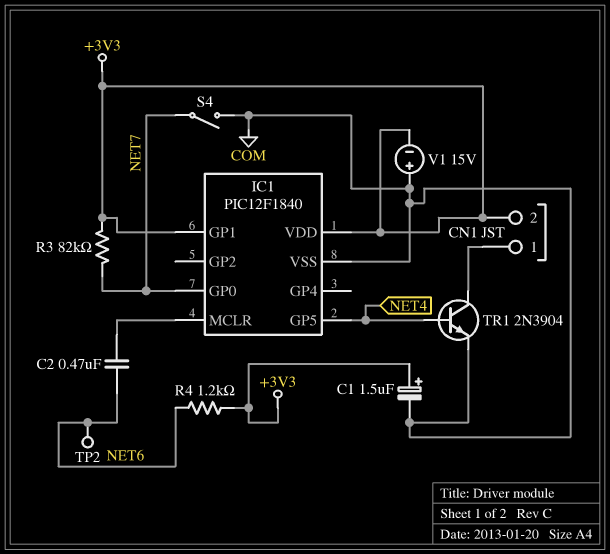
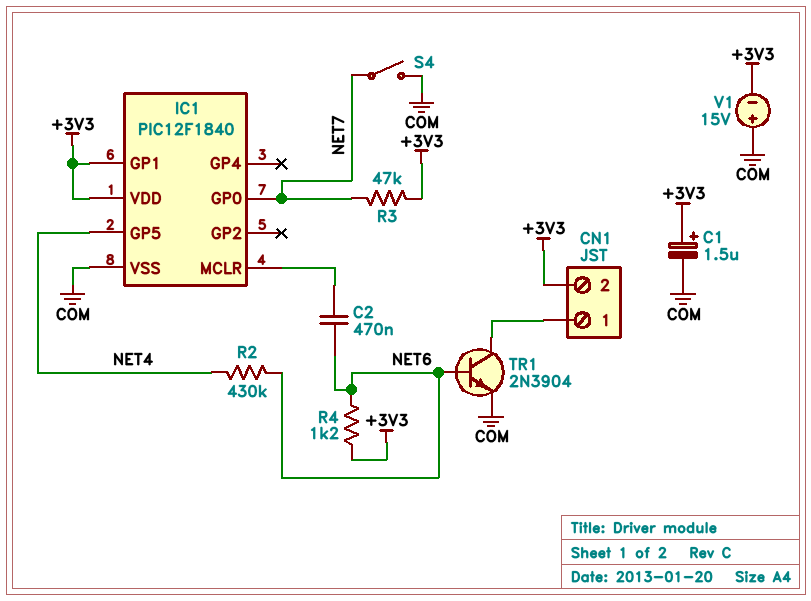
R2: none -> 430k (NET4, NET6)
R3: 82k (+3V3, NET7) -> 47k (+3V3, NET7)
TP2: test point (NET6) -> none
TR1: NPN 2N3904 (B NET4, C CN1/1, E COM) -> NPN 2N3904 (B NET6, C CN1/1, E COM)

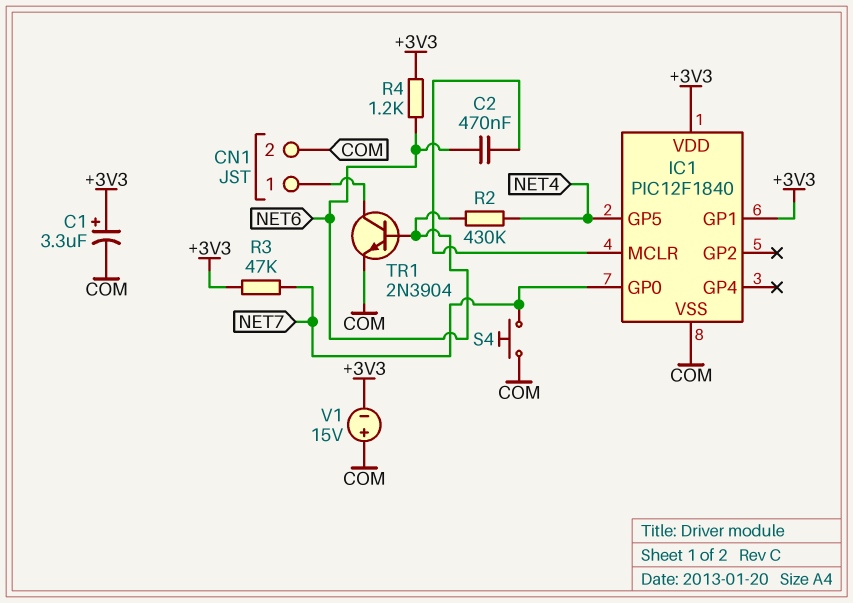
C1: 1.5uF (plus +3V3, minus COM) -> 3.3uF (plus +3V3, minus COM)
CN1 pin 2: +3V3 -> COM
S4: switch (COM, NET7) -> button (COM, NET7)

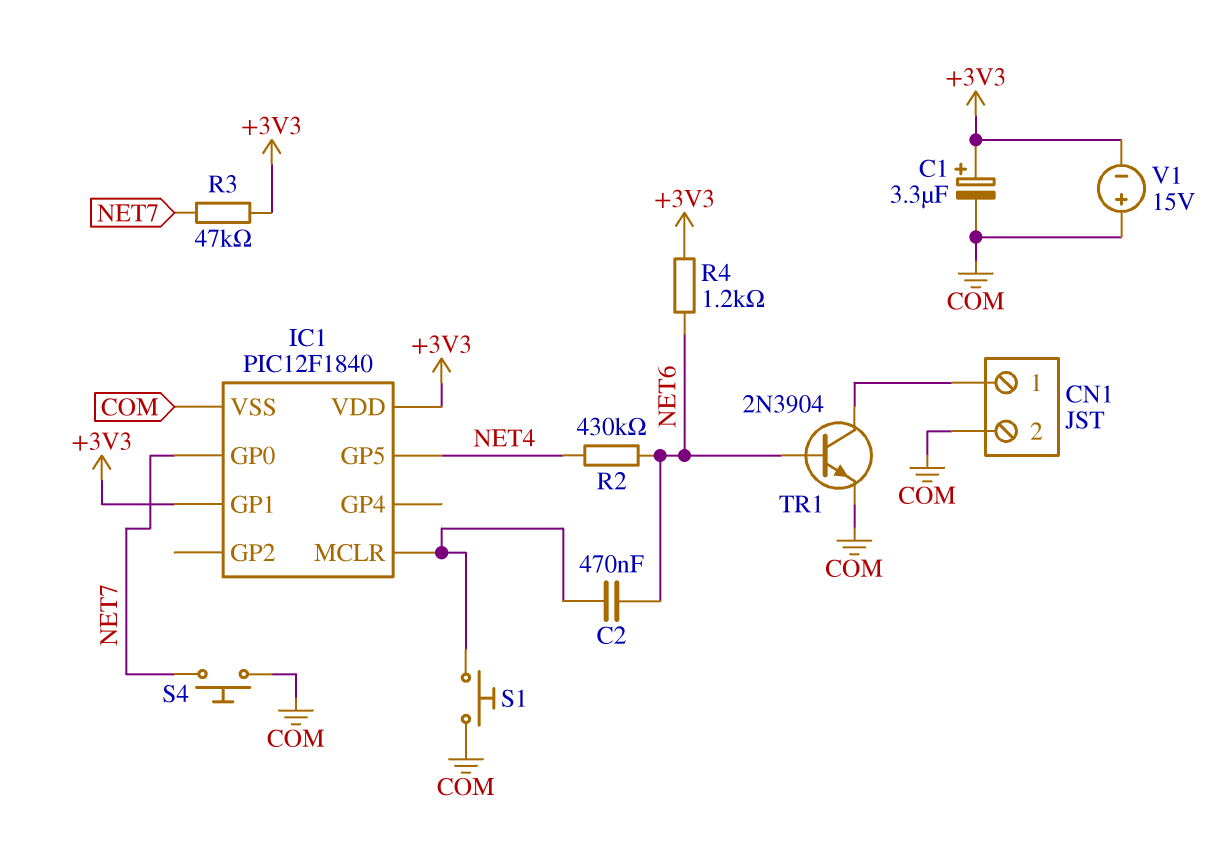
S1: none -> button (COM, IC1/MCLR)

